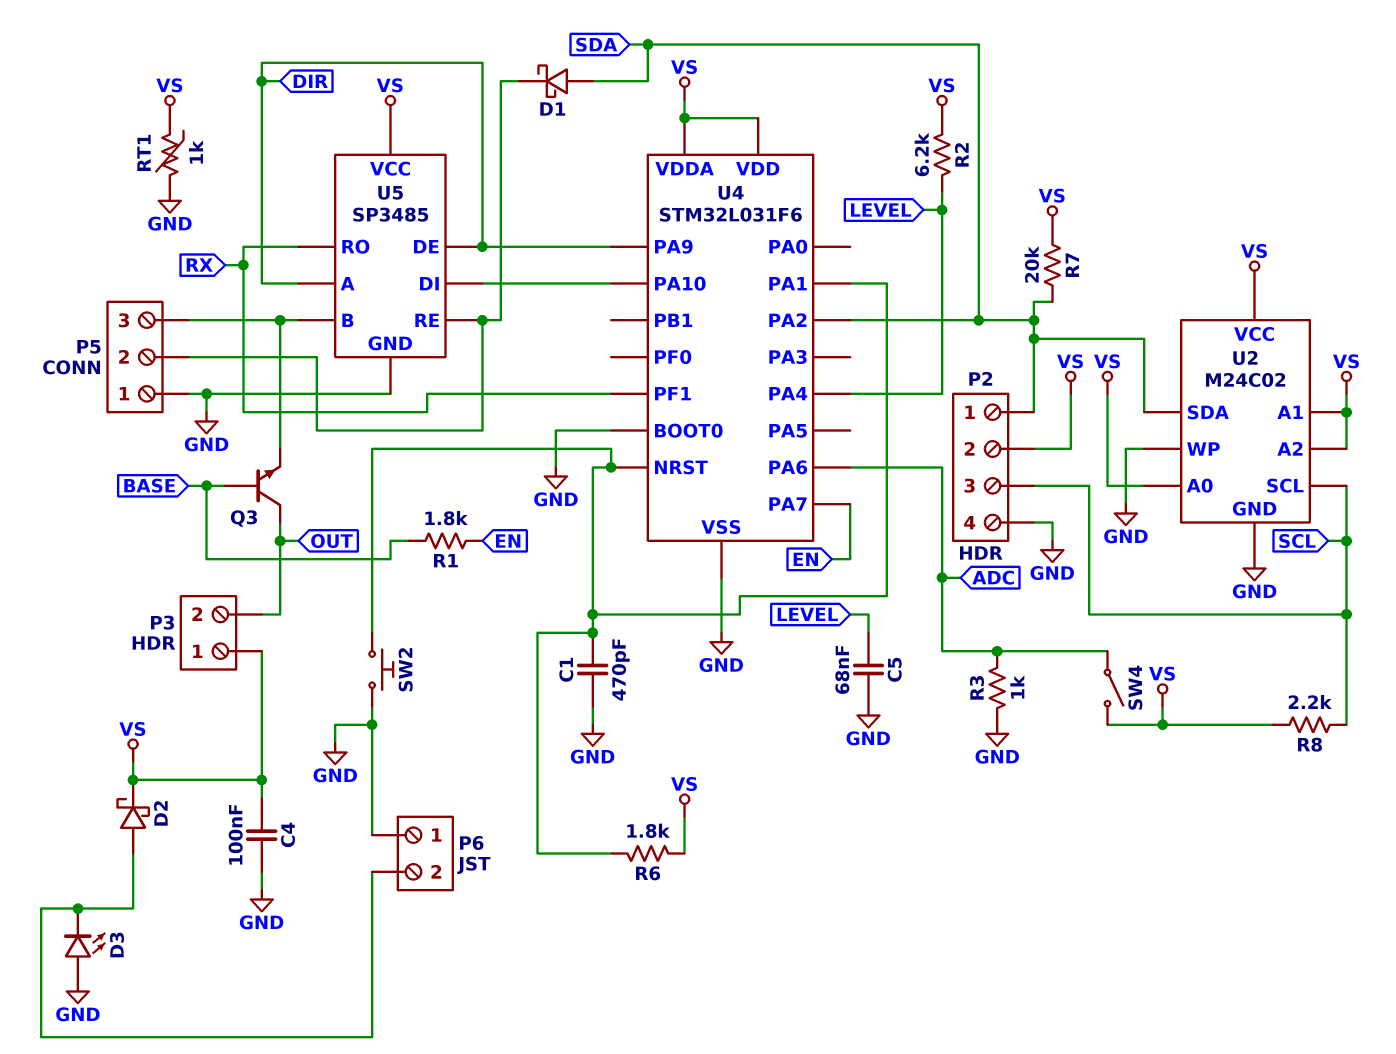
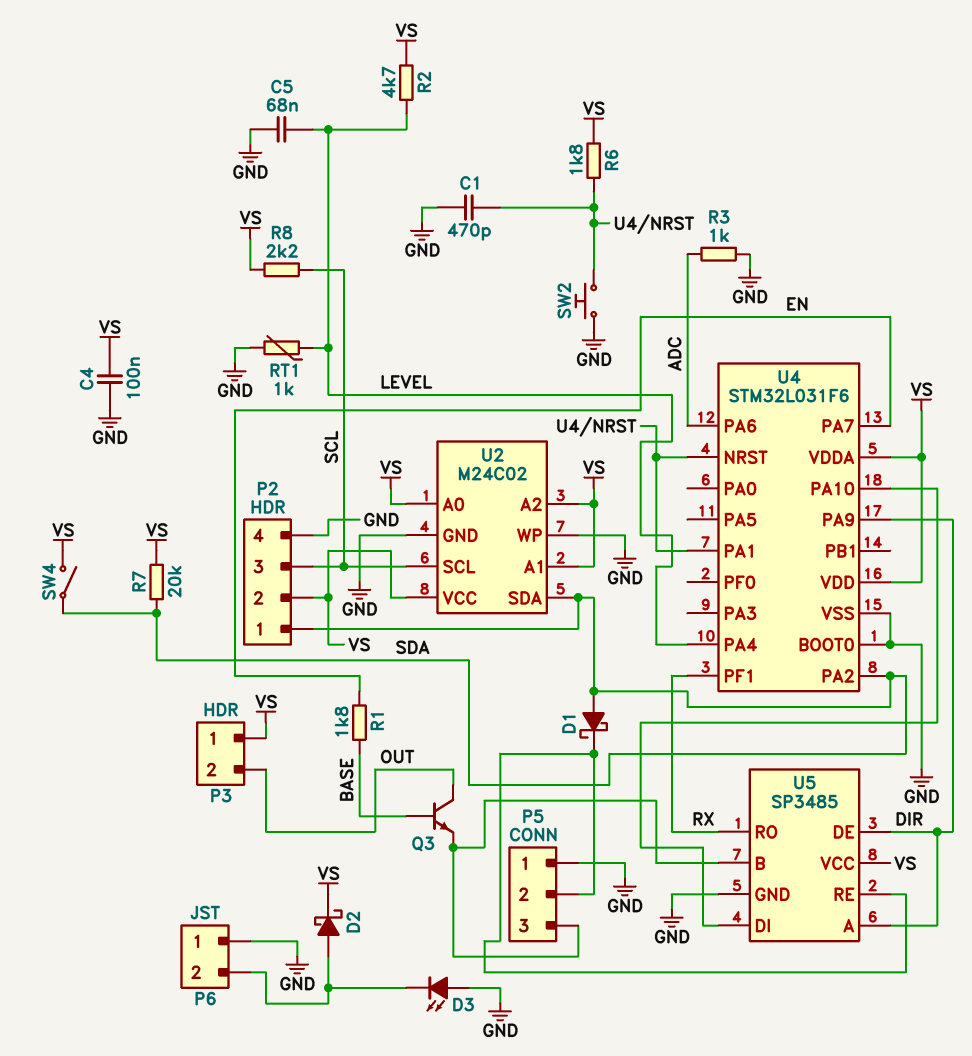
R2: 6.2k (LEVEL, VS) -> 4.7k (LEVEL, VS)
RT1: 1k (GND, VS) -> 1k (GND, LEVEL)
SW4: switch (ADC, VS) -> switch (SDA, VS)

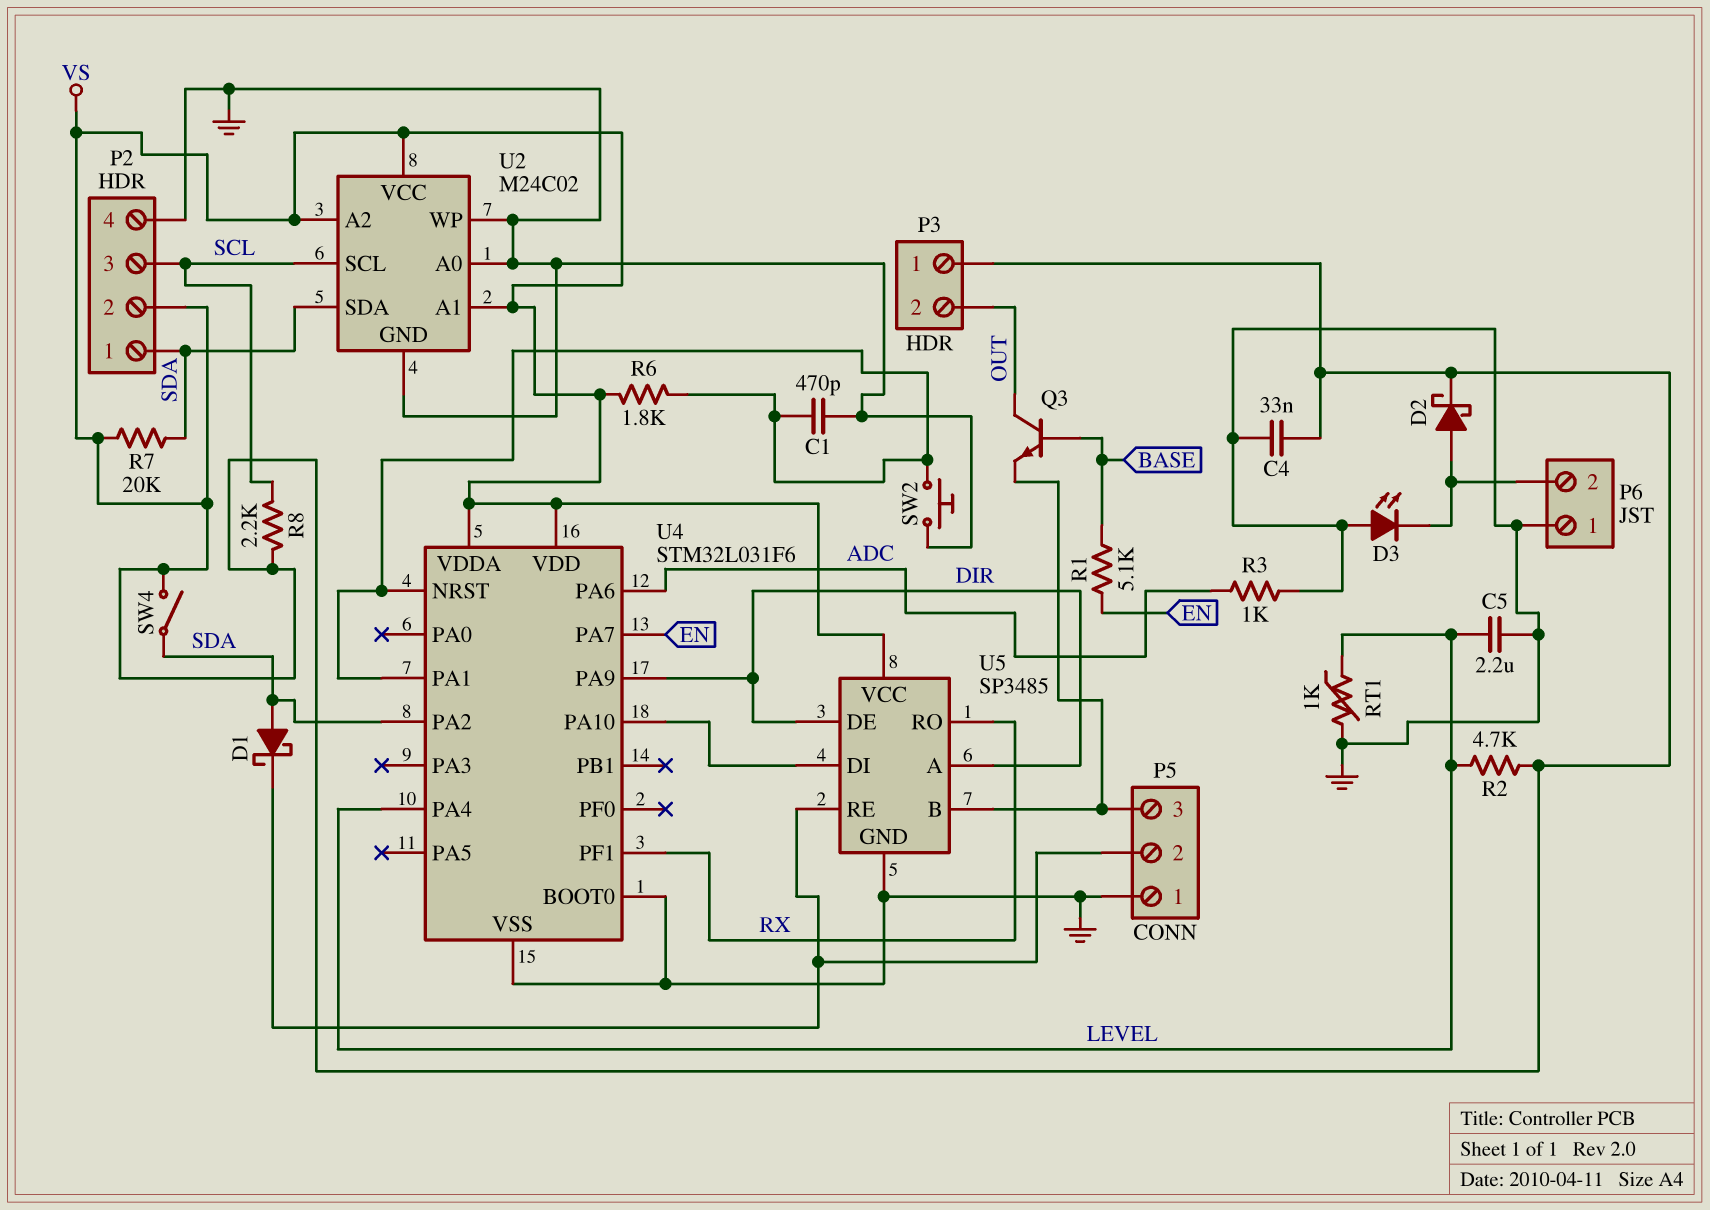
C4: 100nF (GND, VS) -> 33nF (GND, VS)
C5: 68nF (GND, LEVEL) -> 2.2uF (GND, LEVEL)
R1: 1.8k (BASE, EN) -> 5.1k (BASE, EN)
U2 pin A0: VS -> GND

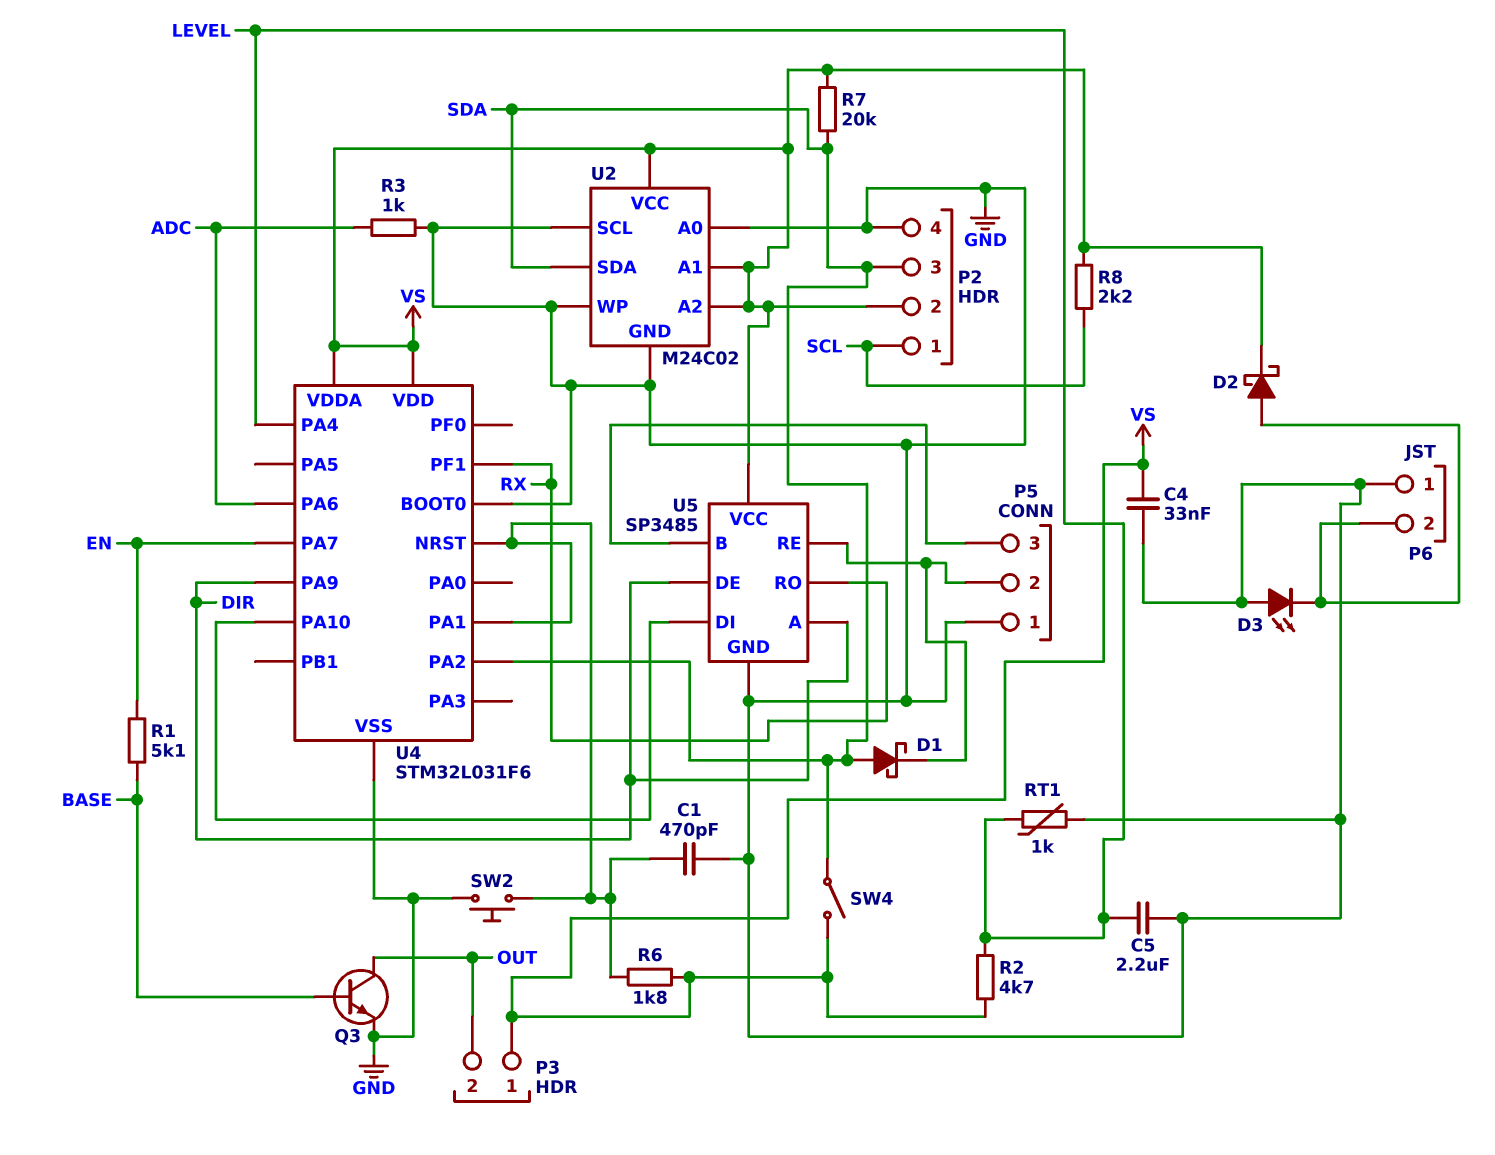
P2 pin 1: SDA -> SCL
P2 pin 3: SCL -> SDA
Q3: NPN (B BASE, C OUT, E P5/3) -> NPN (B BASE, C OUT, E GND)
U2 pin SCL: SCL -> GND

